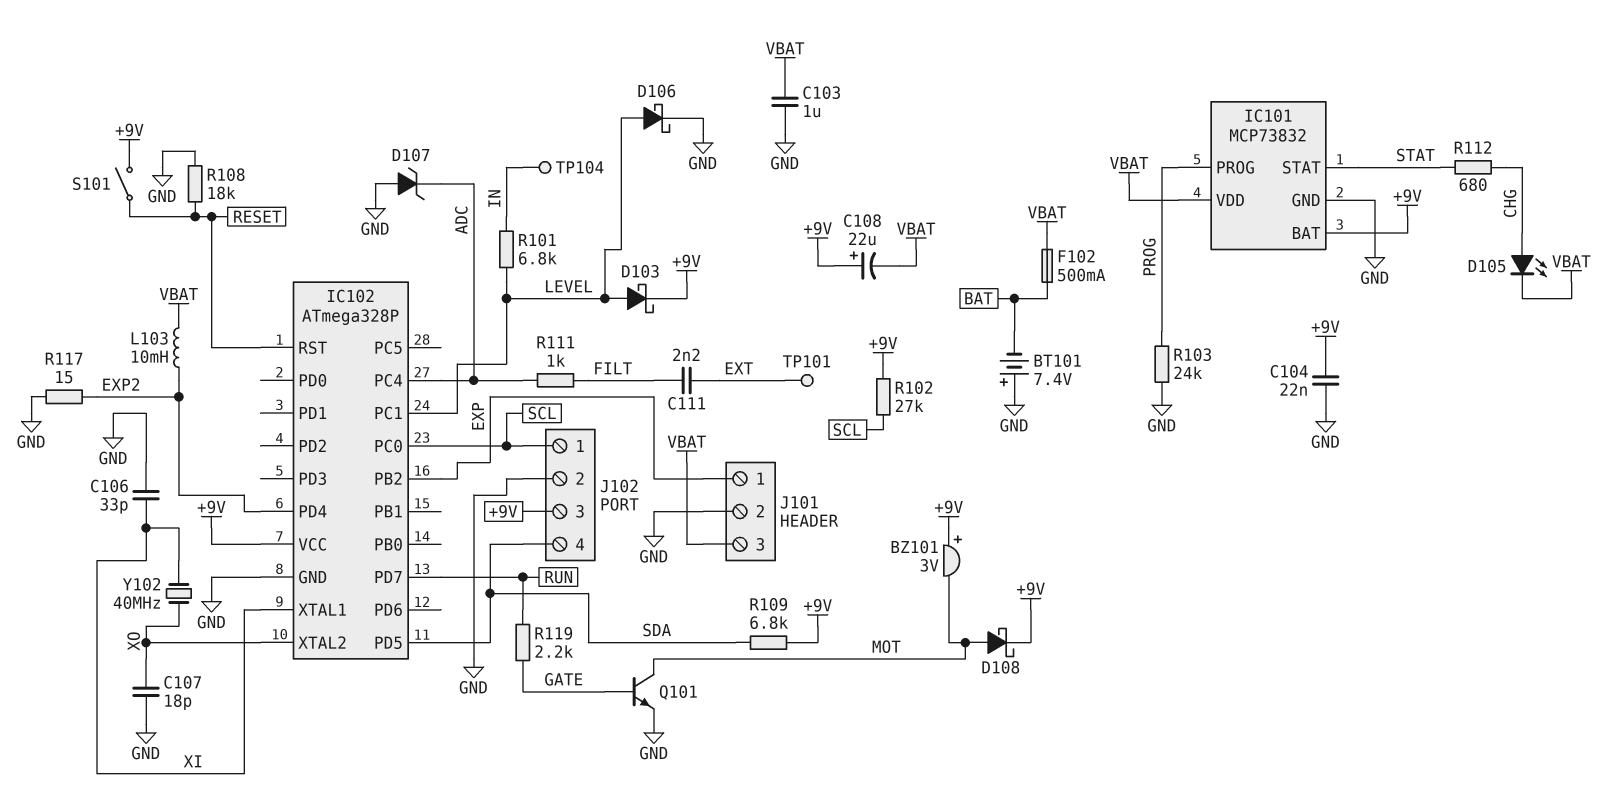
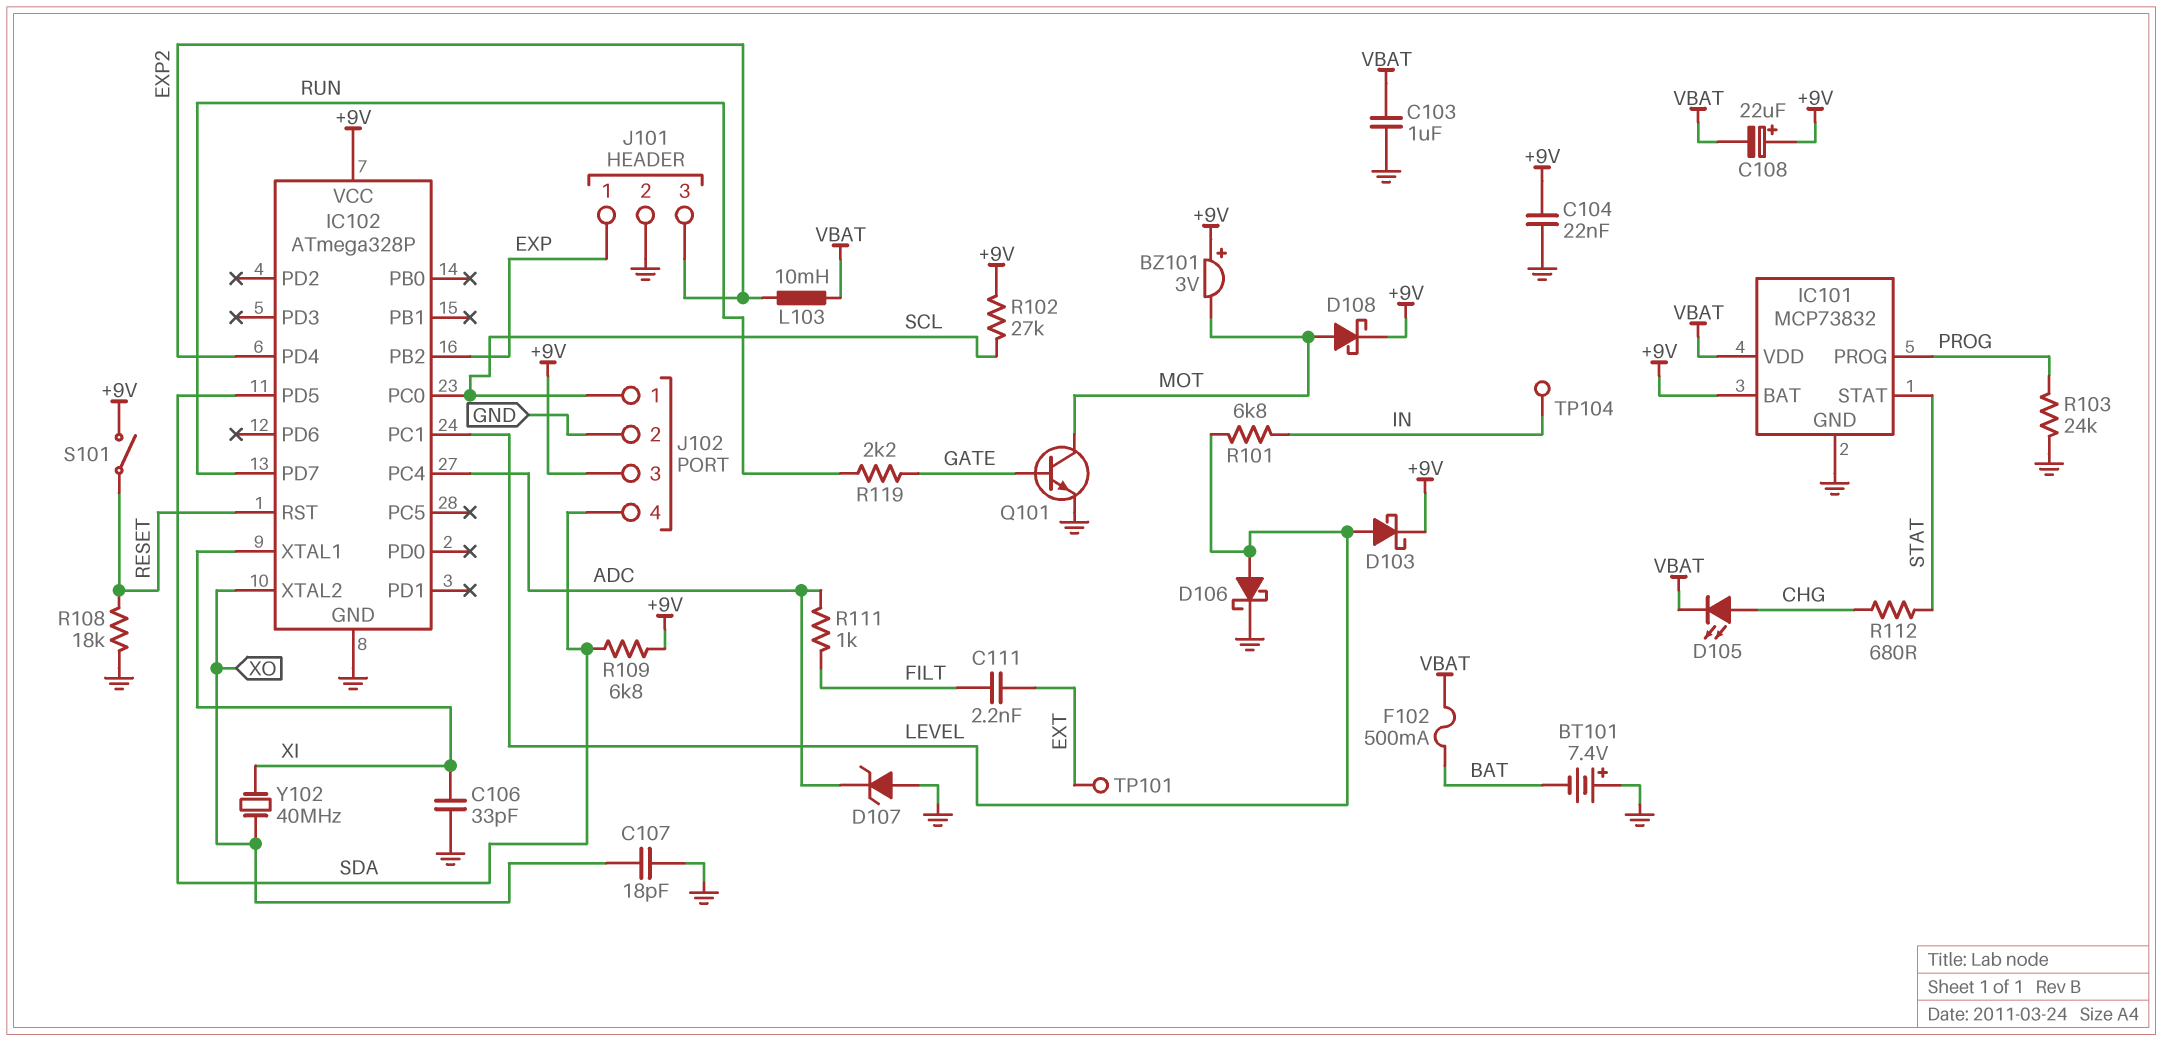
J101 pin 3: VBAT -> EXP2
R117: 15 (EXP2, GND) -> none

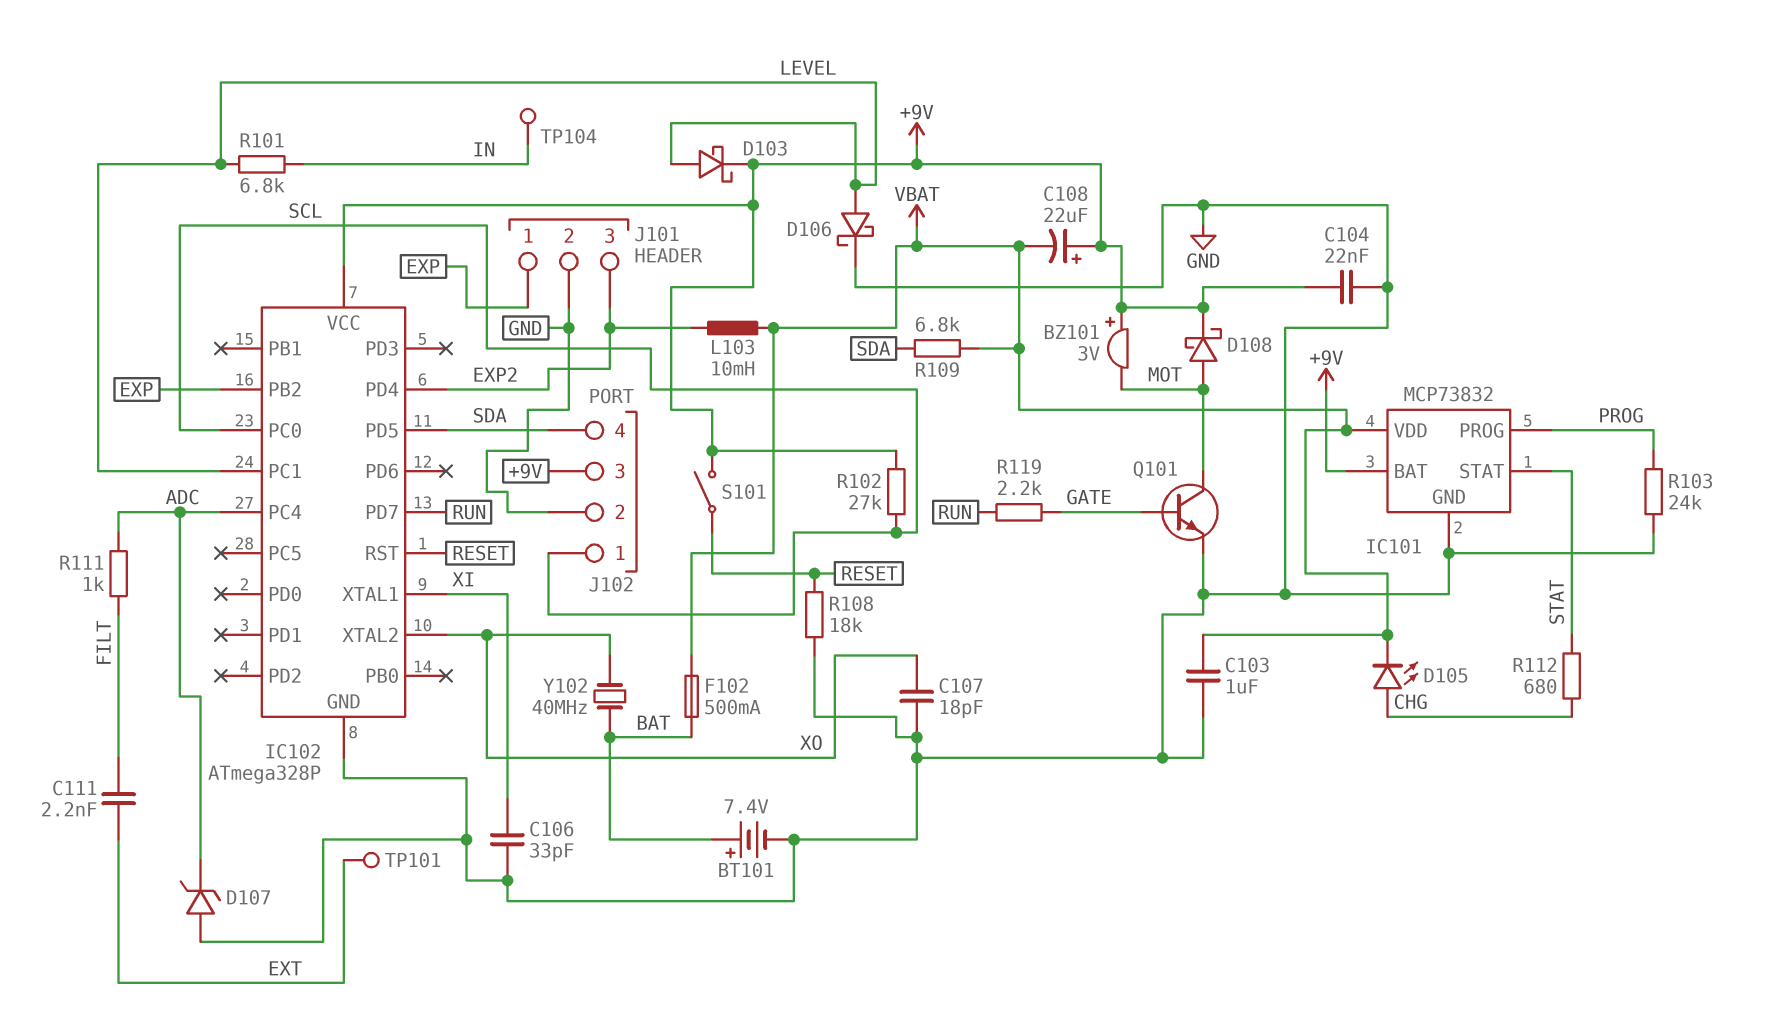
BT101: 7.4V (plus GND, minus BAT) -> 7.4V (plus BAT, minus GND)
R109: 6.8k (+9V, SDA) -> 6.8k (SDA, VBAT)
Y102: 40MHz (XI, XO) -> 40MHz (BAT, XO)

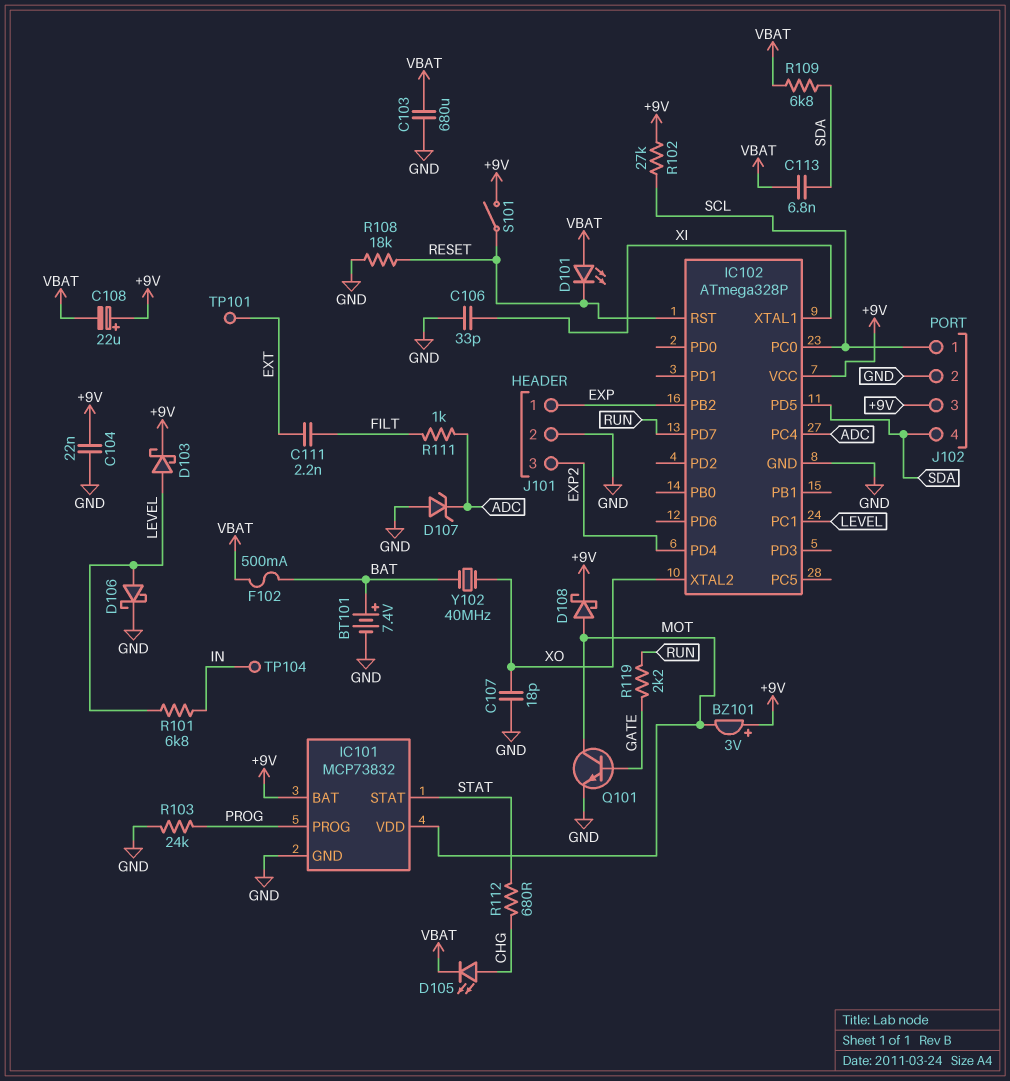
C103: 1uF (GND, VBAT) -> 680uF (GND, VBAT)
C113: none -> 6.8nF (SDA, VBAT)
D101: none -> LED (A VBAT, K RESET)
IC101 pin VDD: VBAT -> MOT
L103: 10mH (EXP2, VBAT) -> none

